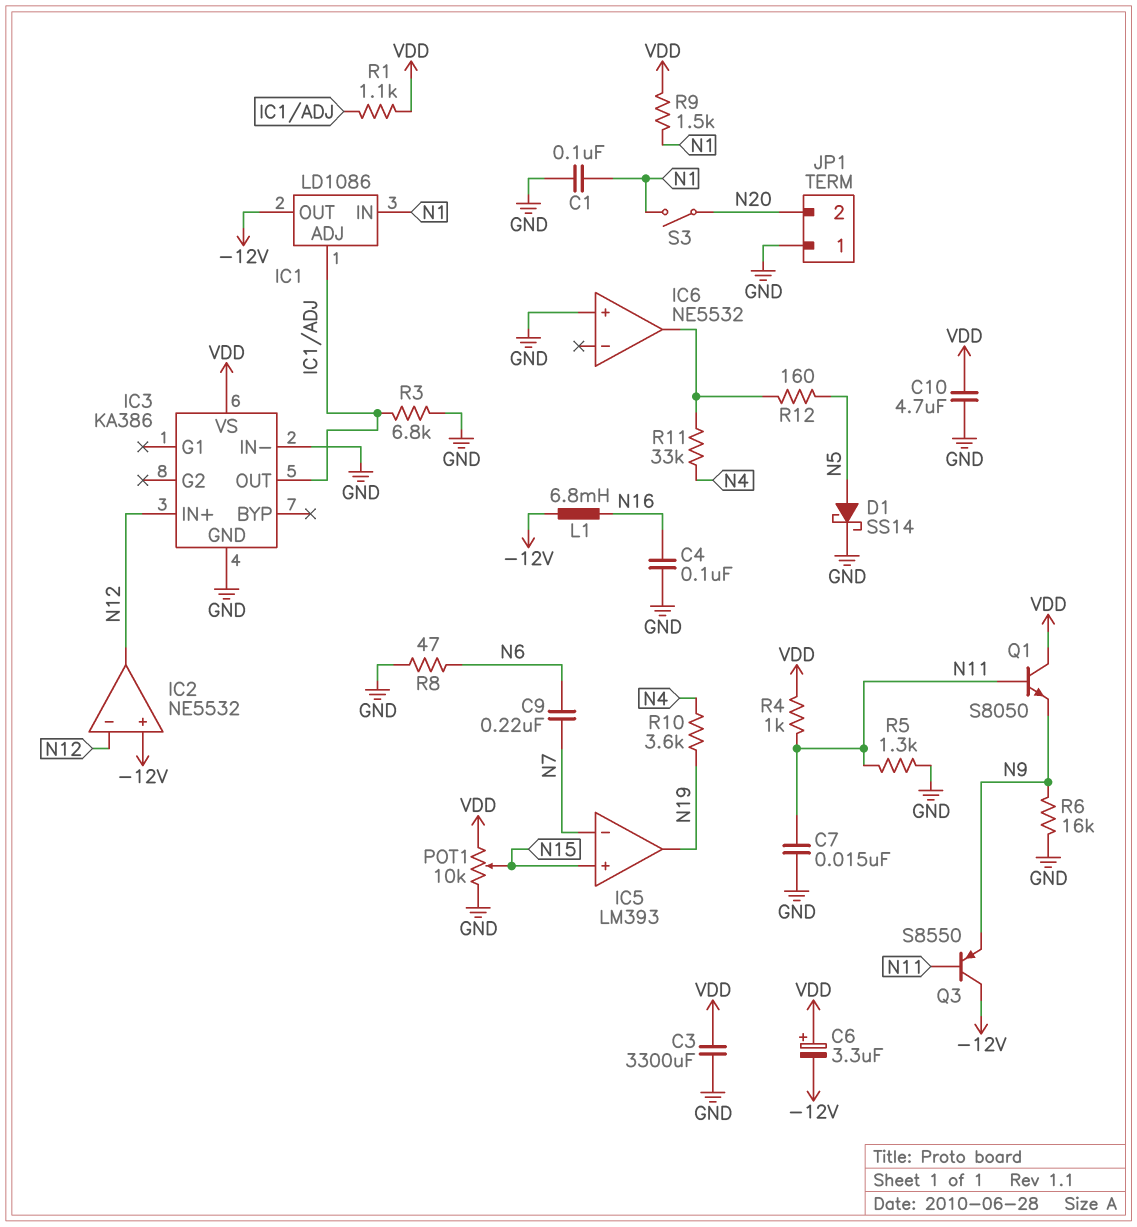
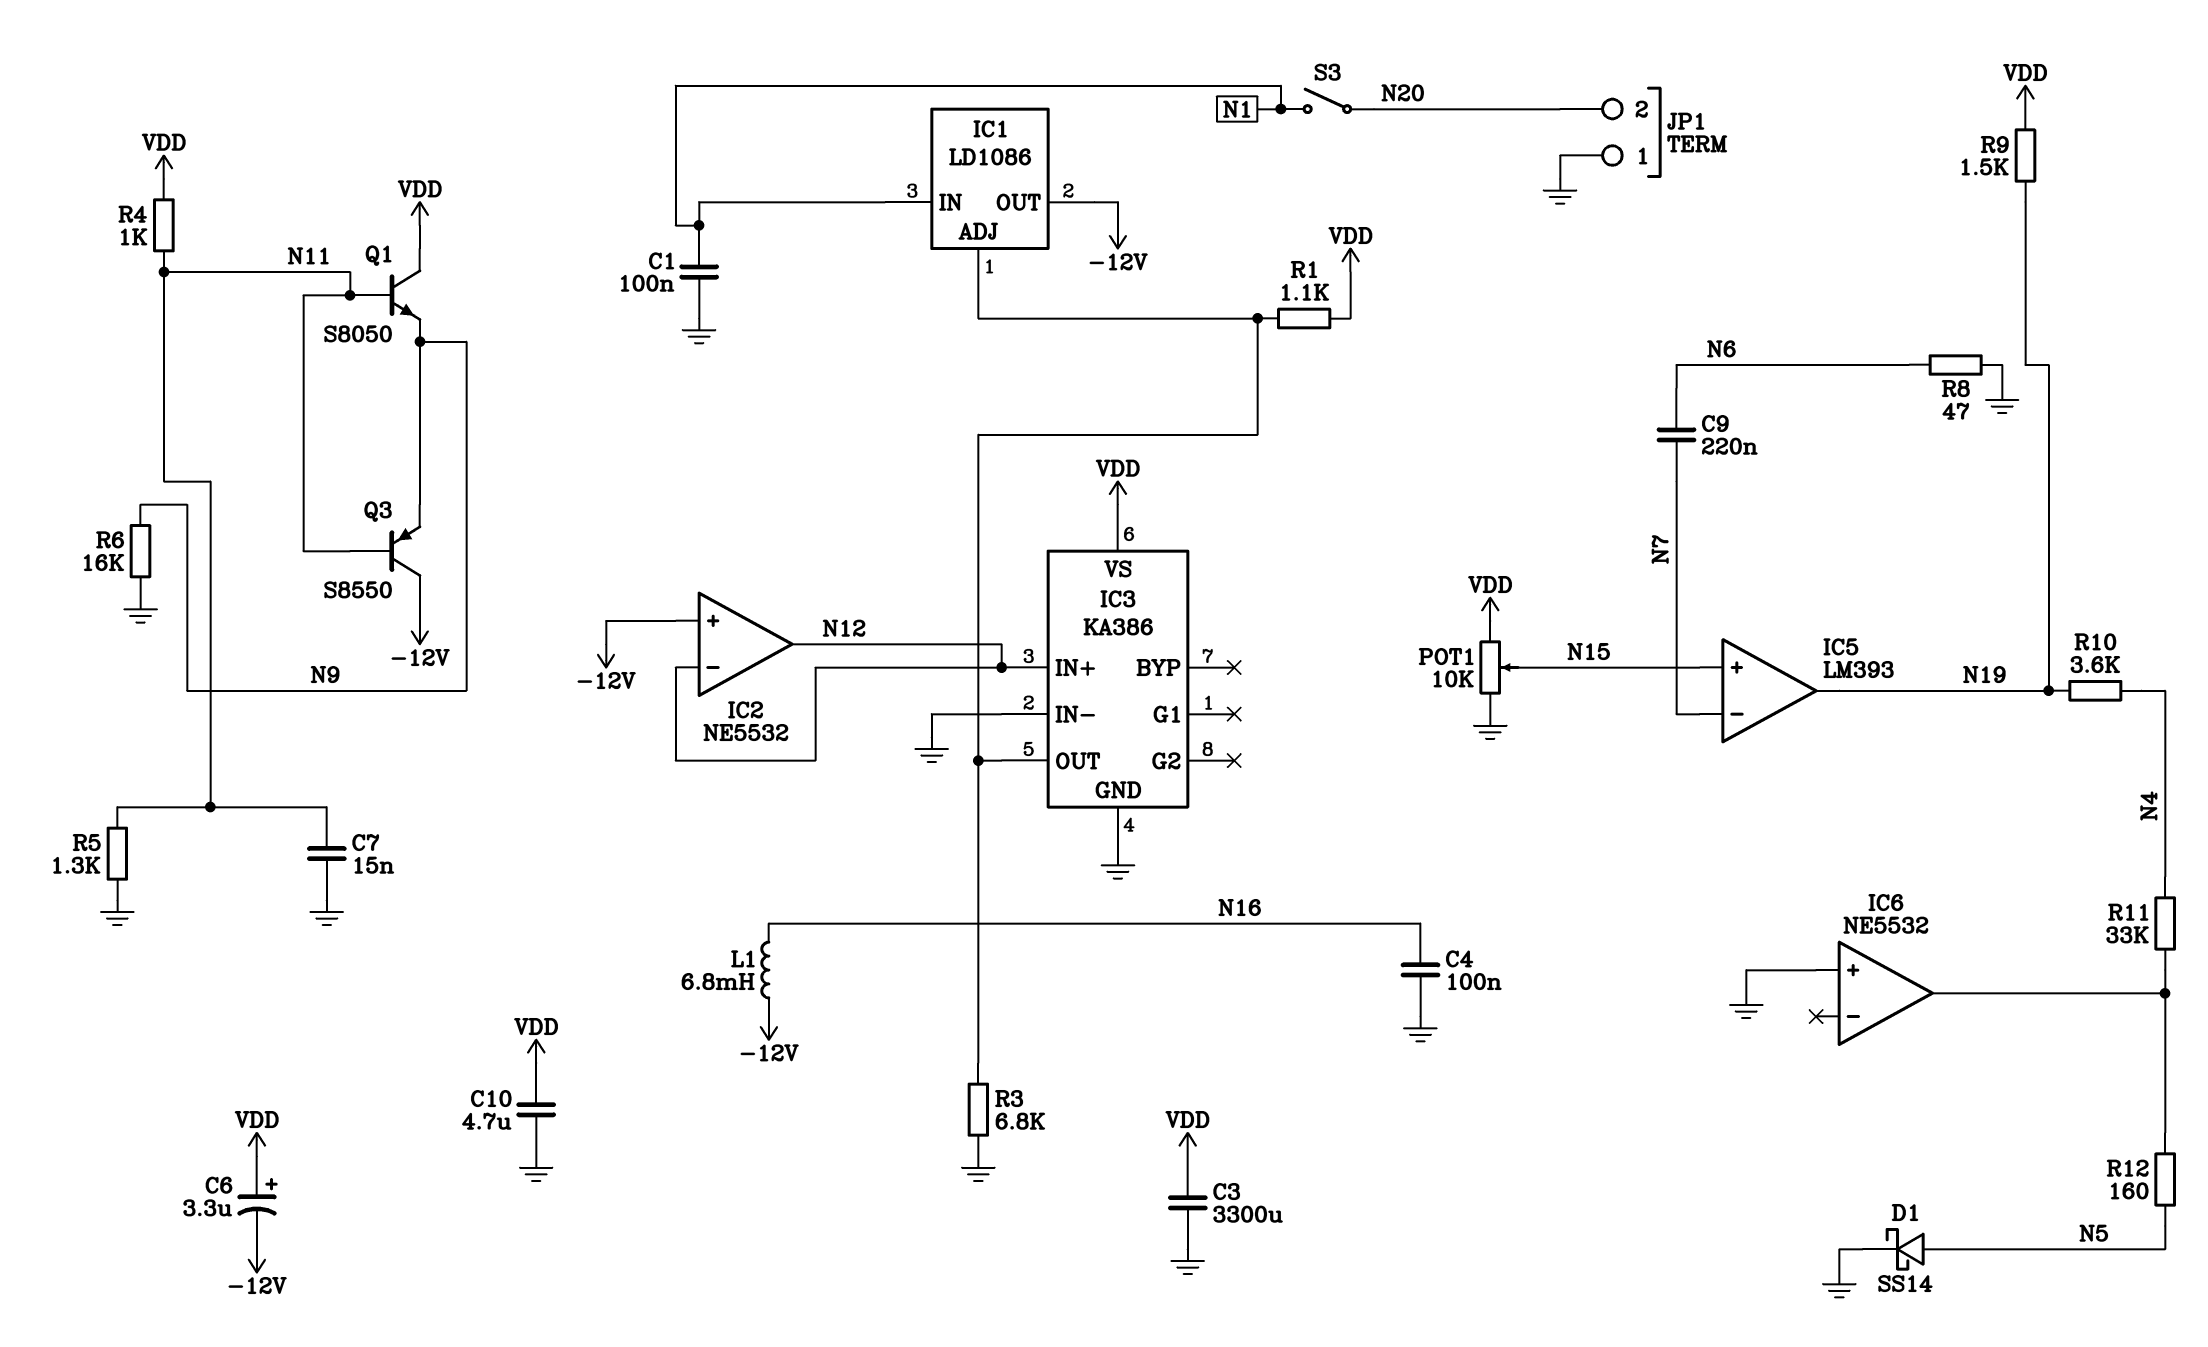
R9: 1.5k (N1, VDD) -> 1.5k (N19, VDD)

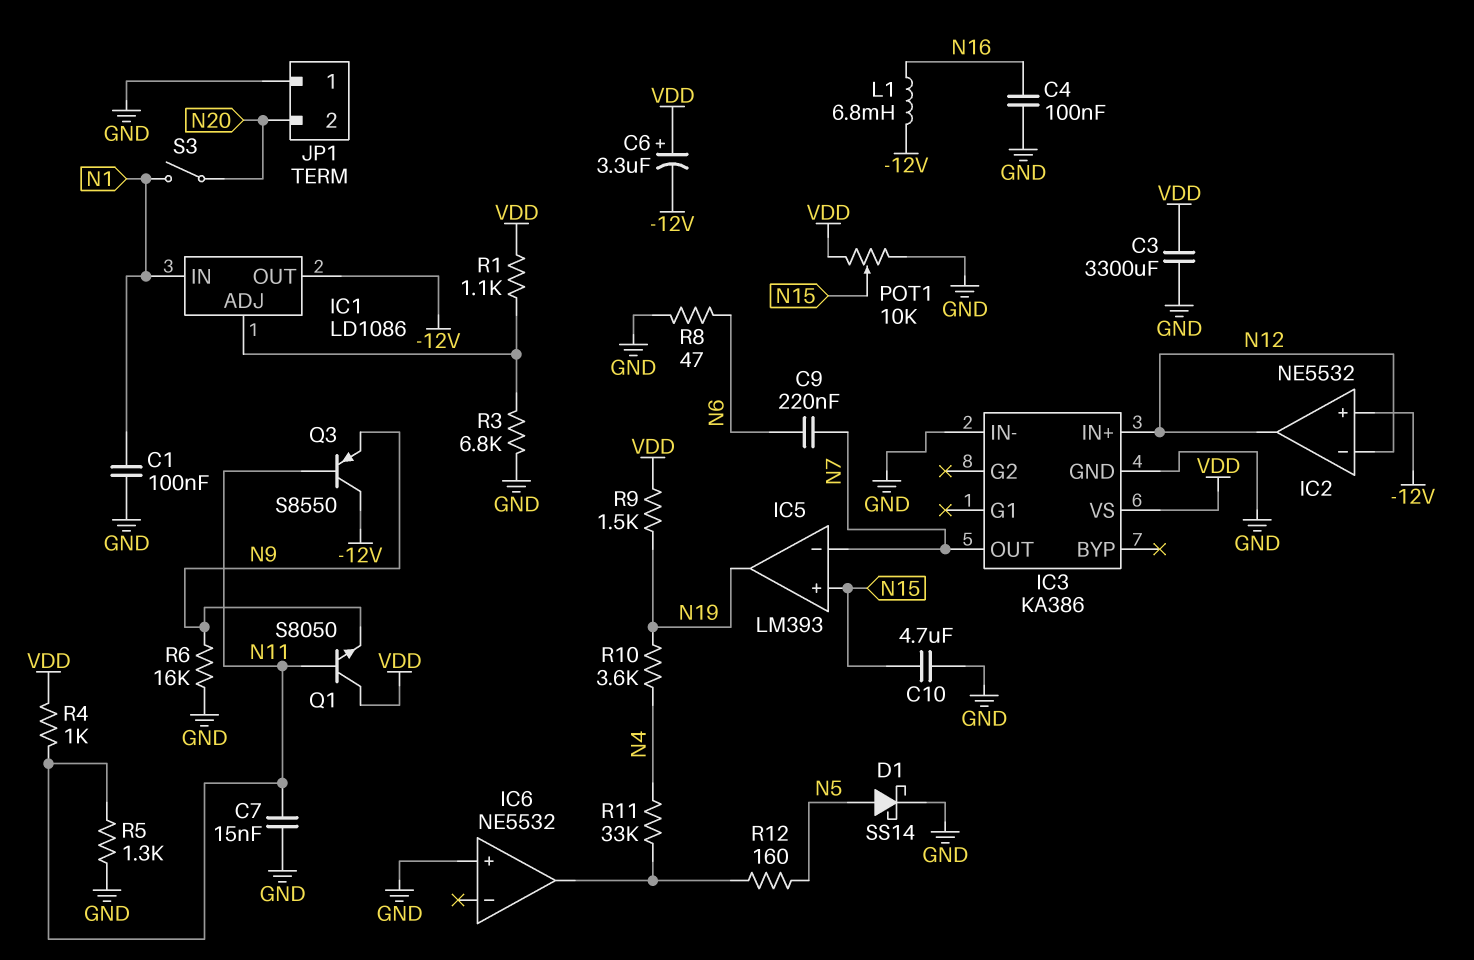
C10: 4.7uF (GND, VDD) -> 4.7uF (GND, N15)
IC3 pin OUT: IC1/ADJ -> N7

